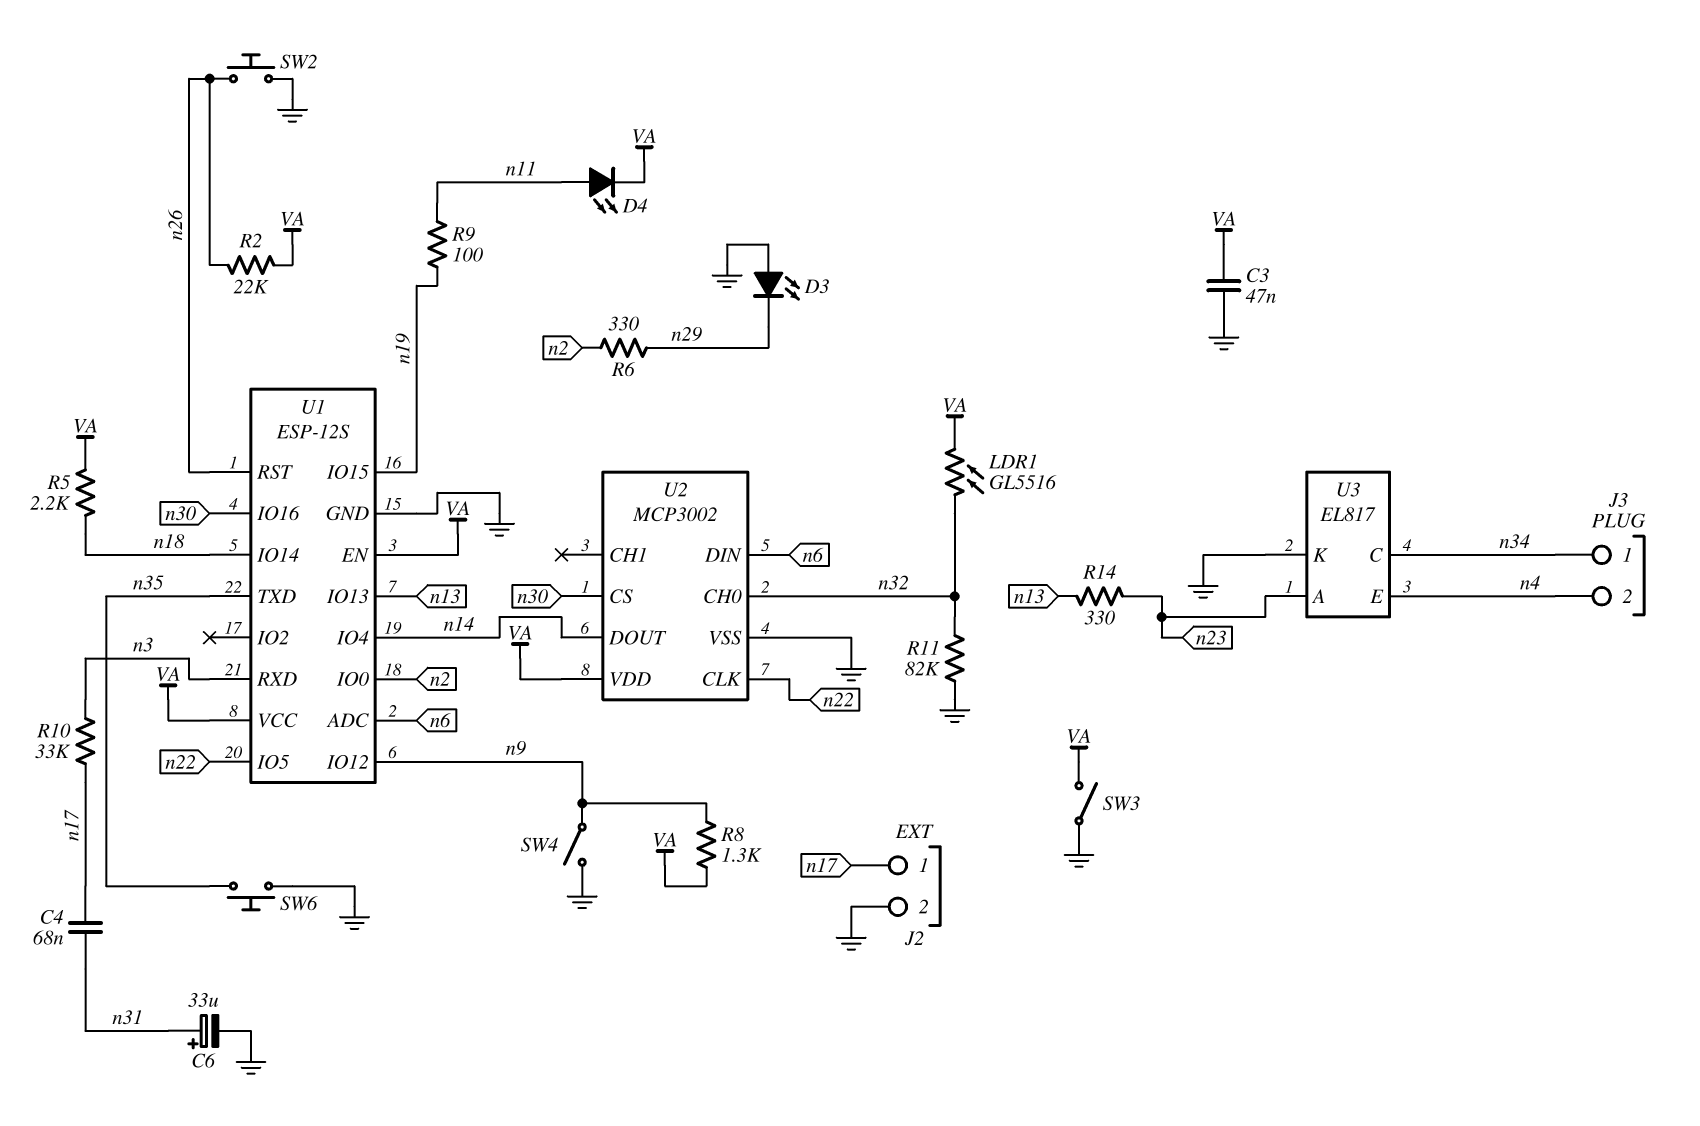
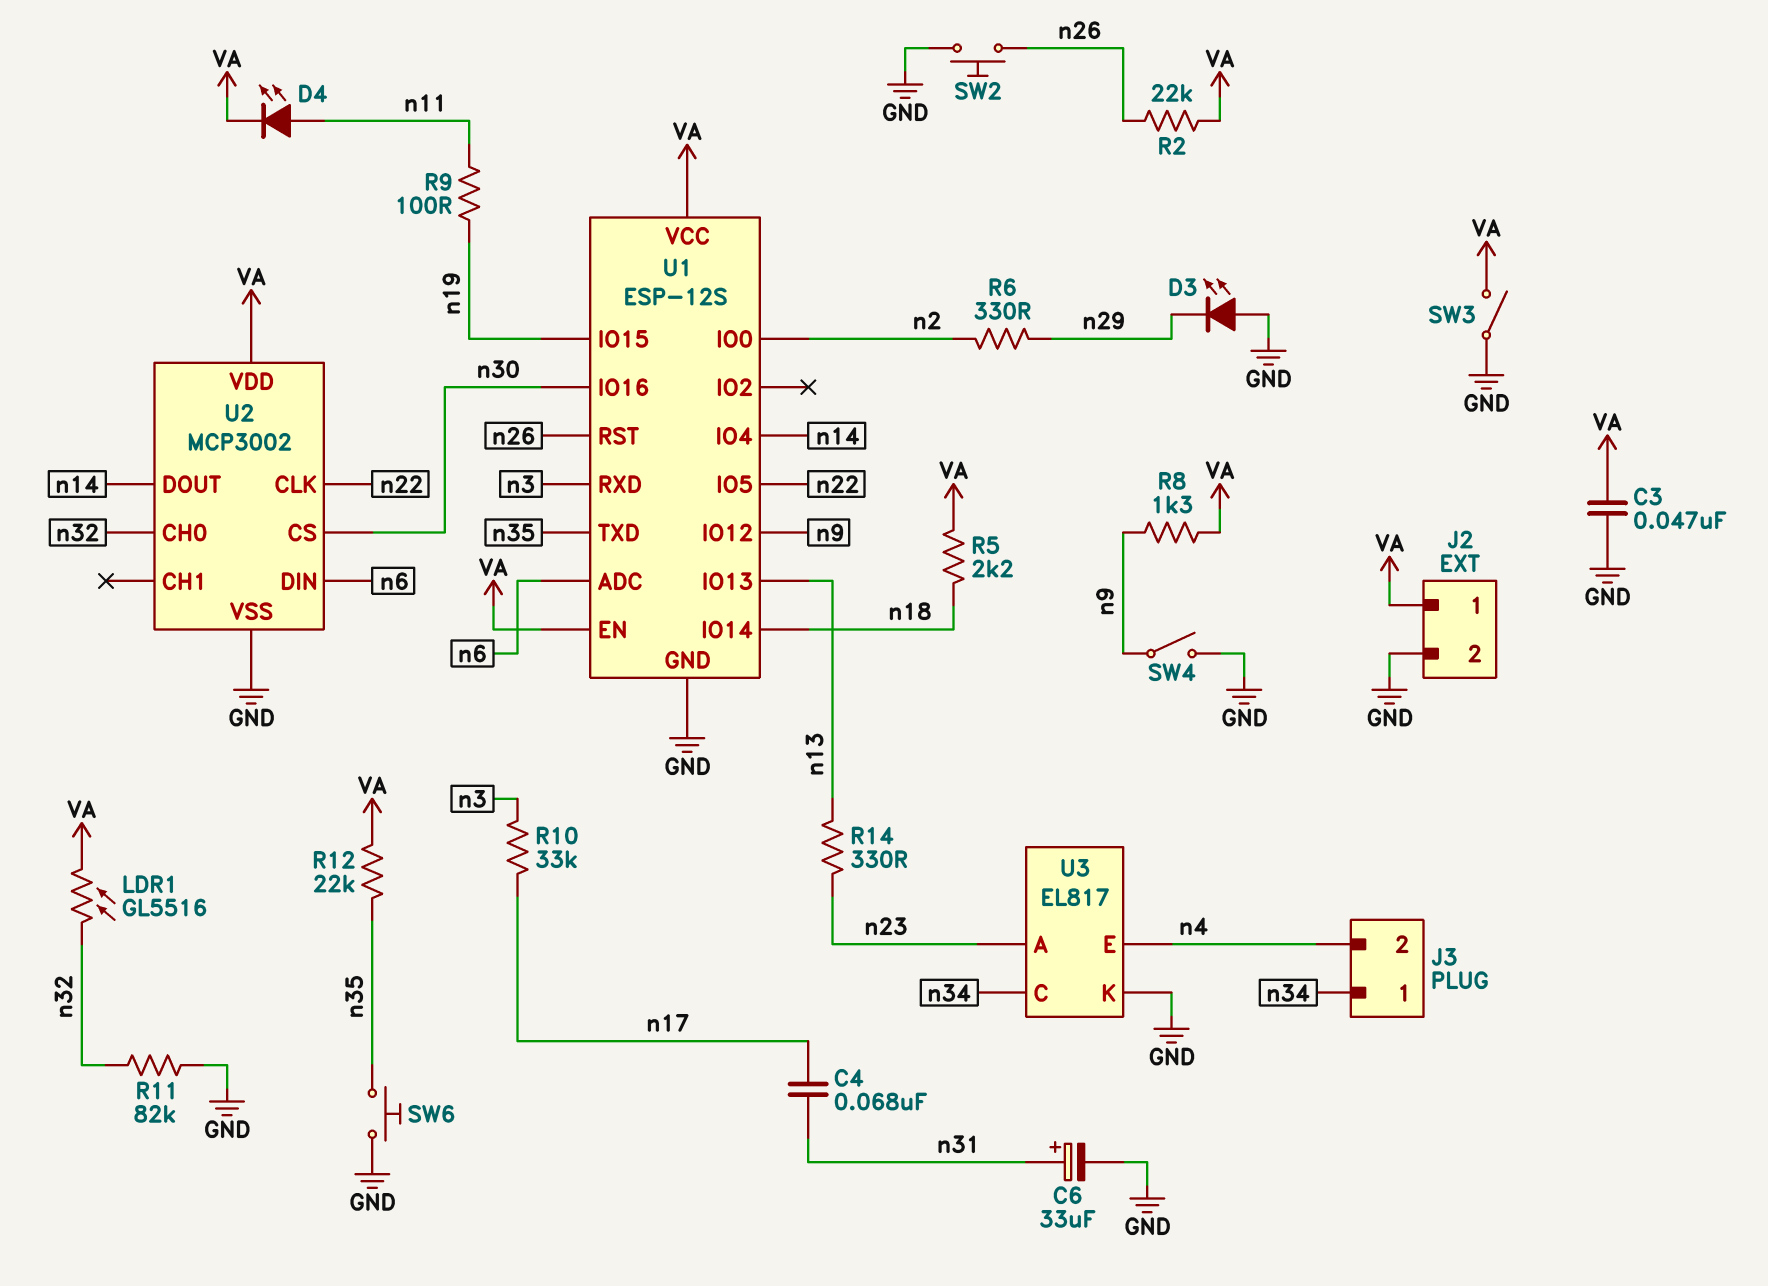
J2 pin 1: n17 -> VA
R12: none -> 22k (VA, n35)

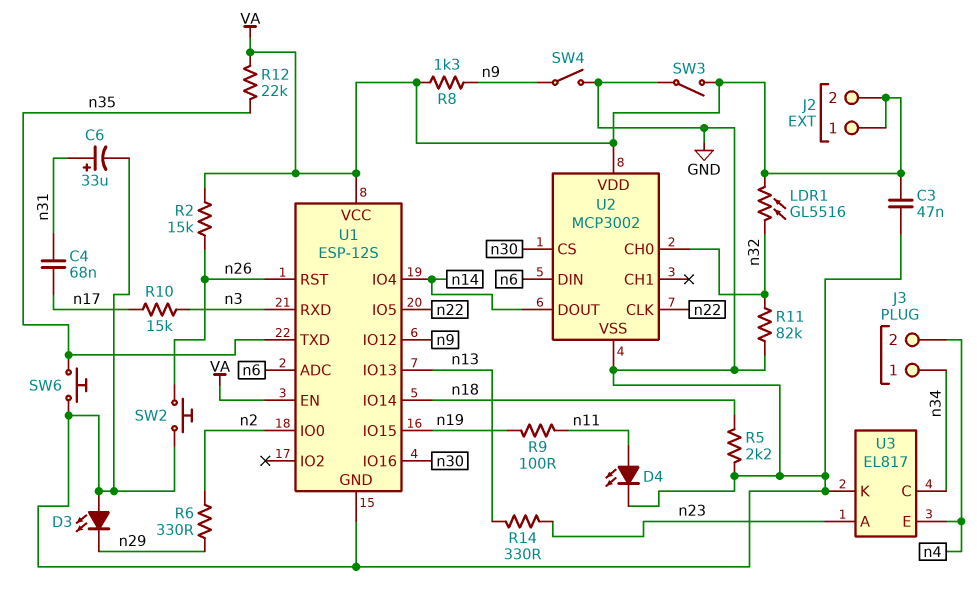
D4: LED (A n11, K VA) -> LED (A n11, K GND)
J2 pin 2: GND -> VA
R2: 22k (VA, n26) -> 15k (VA, n26)
R5: 2.2k (VA, n18) -> 2.2k (GND, n18)
R10: 33k (n3, n17) -> 15k (n3, n17)

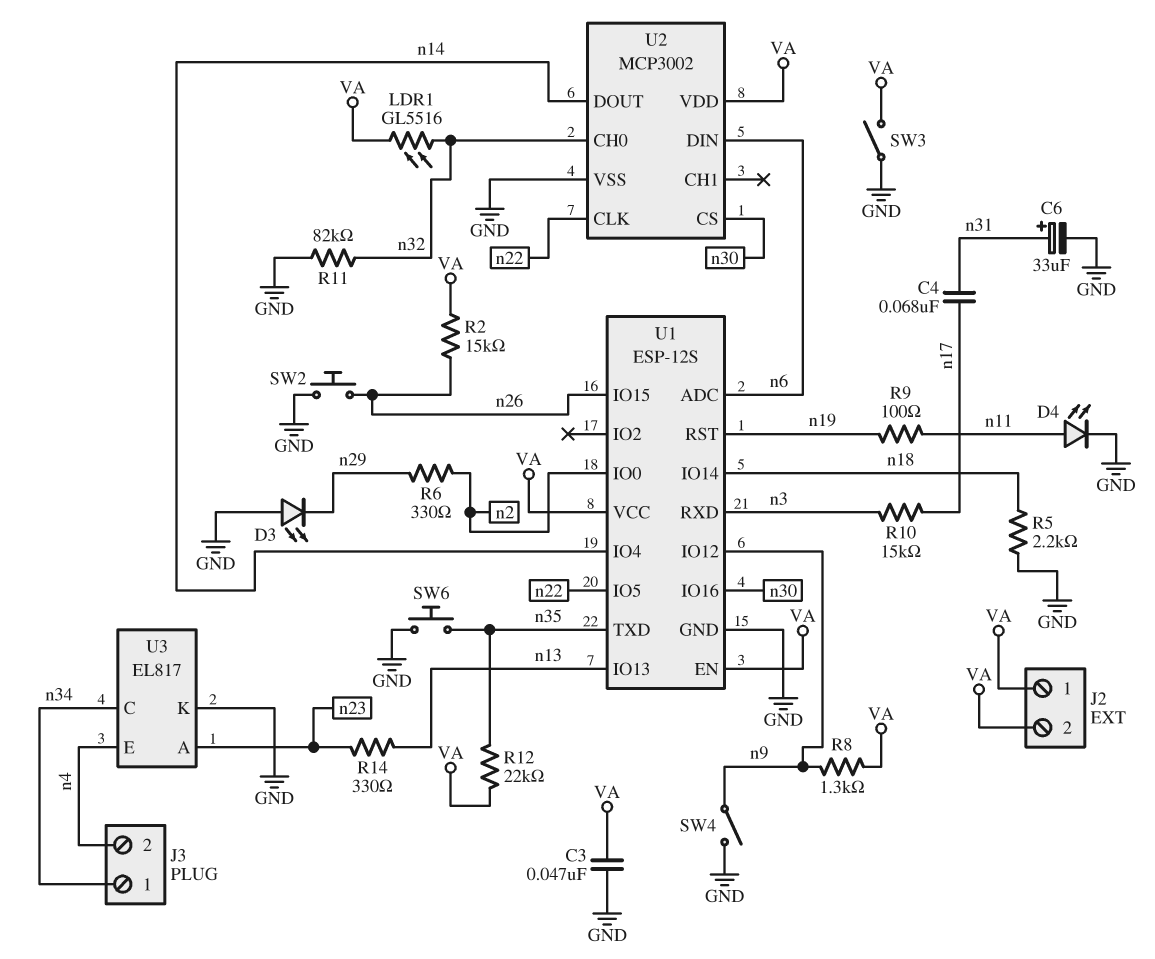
U1 pin IO15: n19 -> n26
U1 pin RST: n26 -> n19

